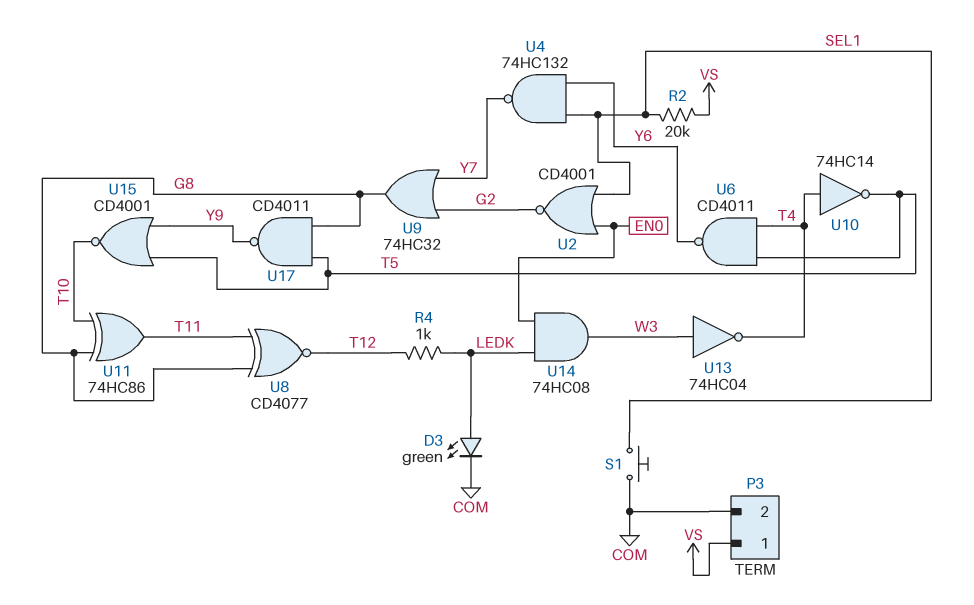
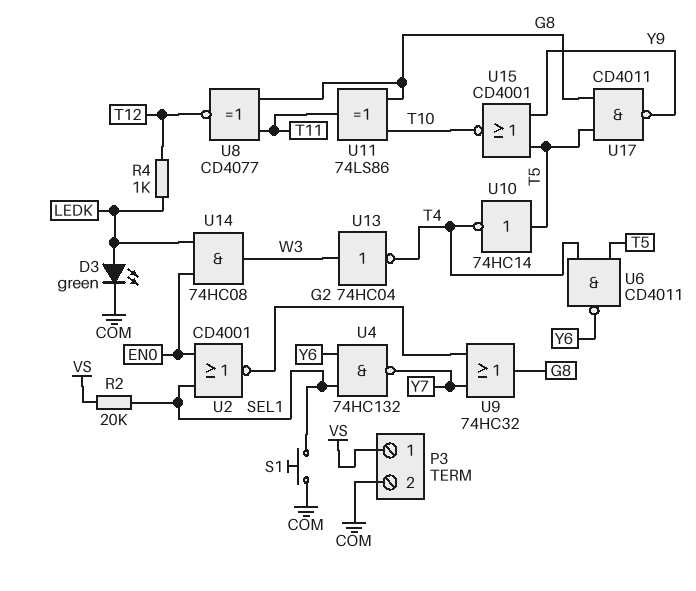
U10: NOT 74HC14 (in T4, out T5) -> NOT 74HC14 (in T5, out T4)
U11: XOR 74HC86 (in G8, in T10, out T11) -> XOR 74LS86 (in G8, in T10, out T11)

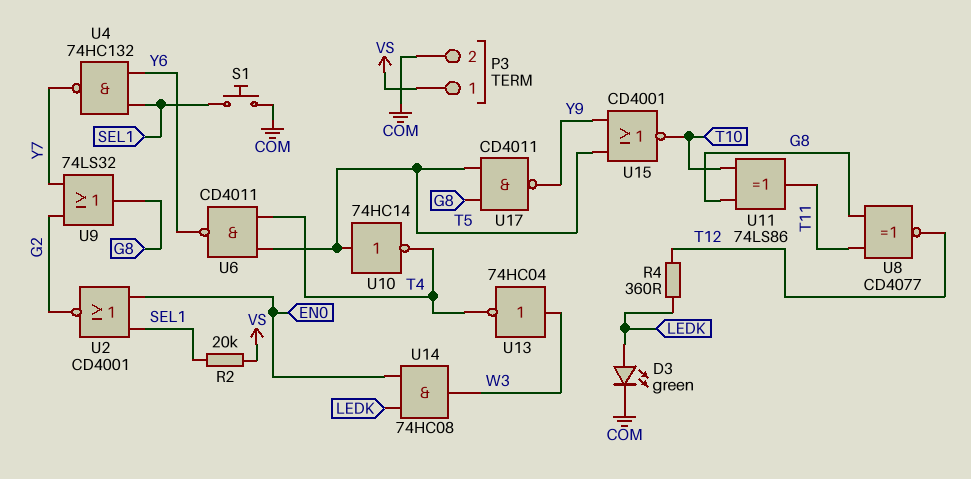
R4: 1k (LEDK, T12) -> 360 (LEDK, T12)
U9: OR 74HC32 (in G2, in Y7, out G8) -> OR 74LS32 (in G2, in Y7, out G8)

